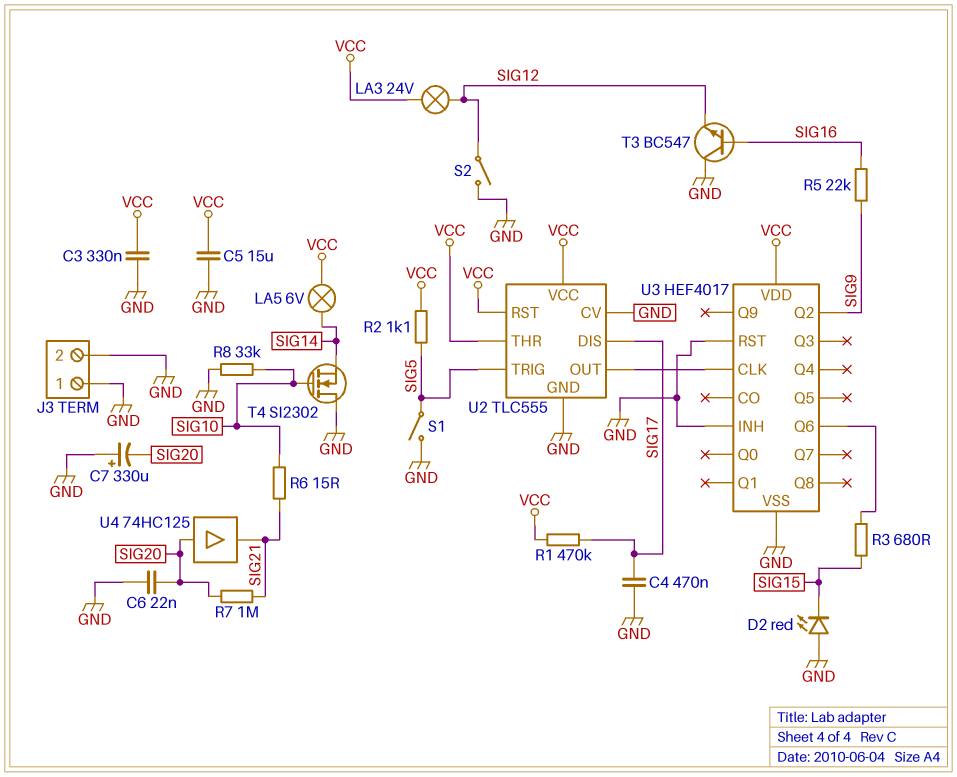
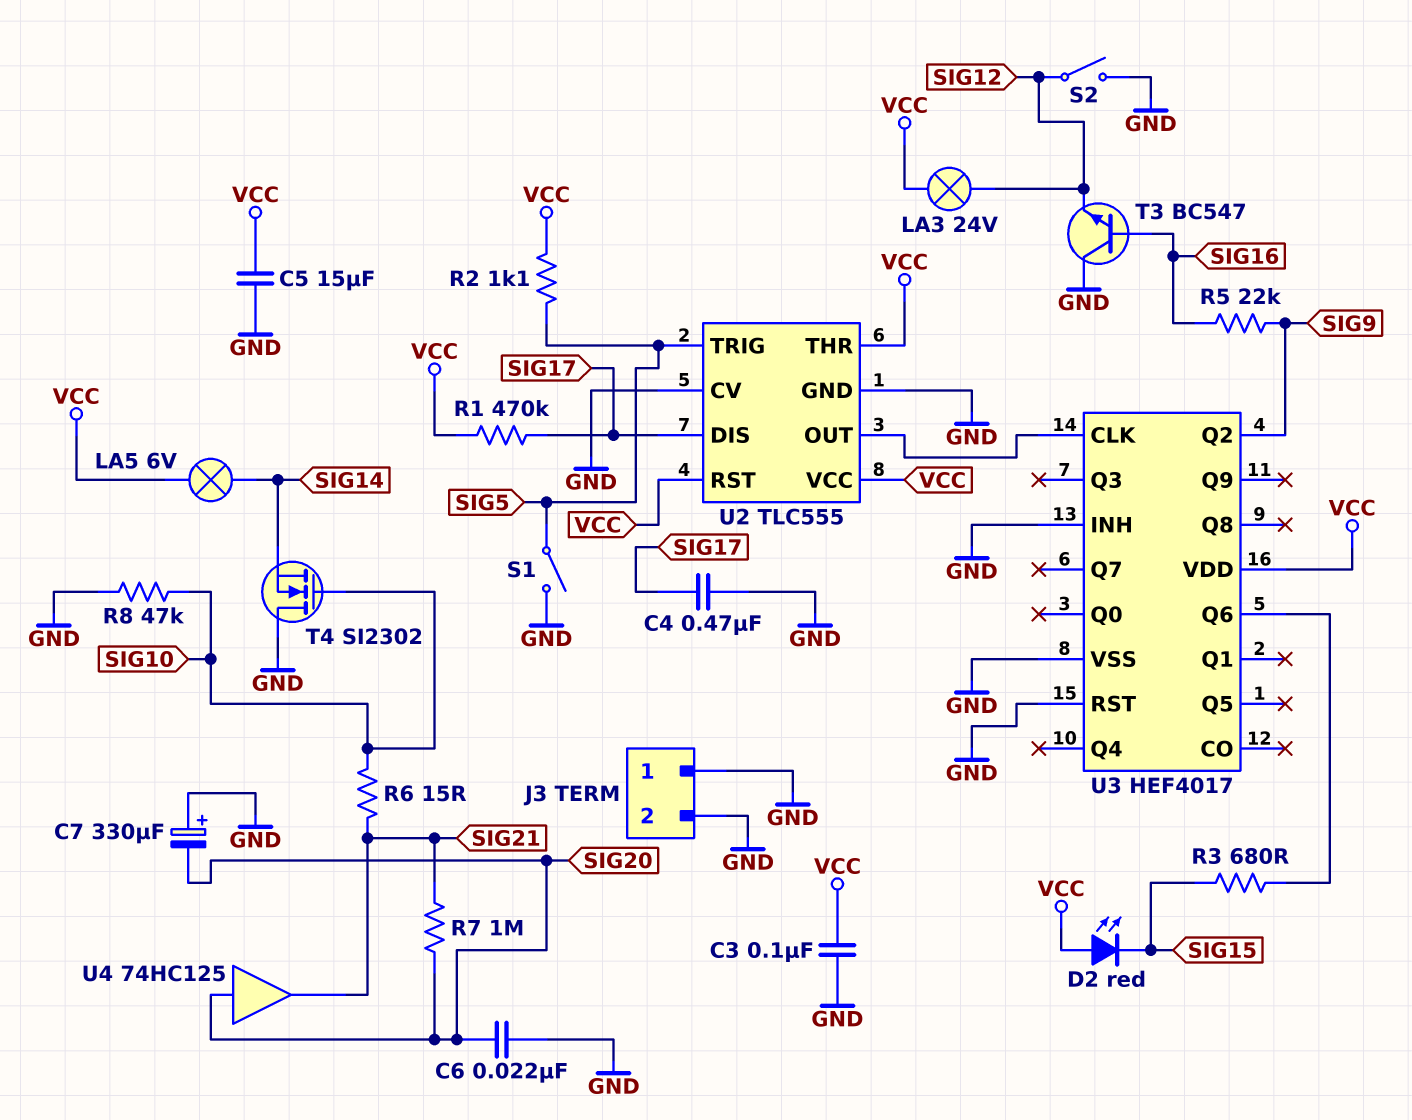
C3: 330nF (GND, VCC) -> 100nF (GND, VCC)
D2: LED red (A GND, K SIG15) -> LED red (A VCC, K SIG15)
R8: 33k (GND, SIG10) -> 47k (GND, SIG10)

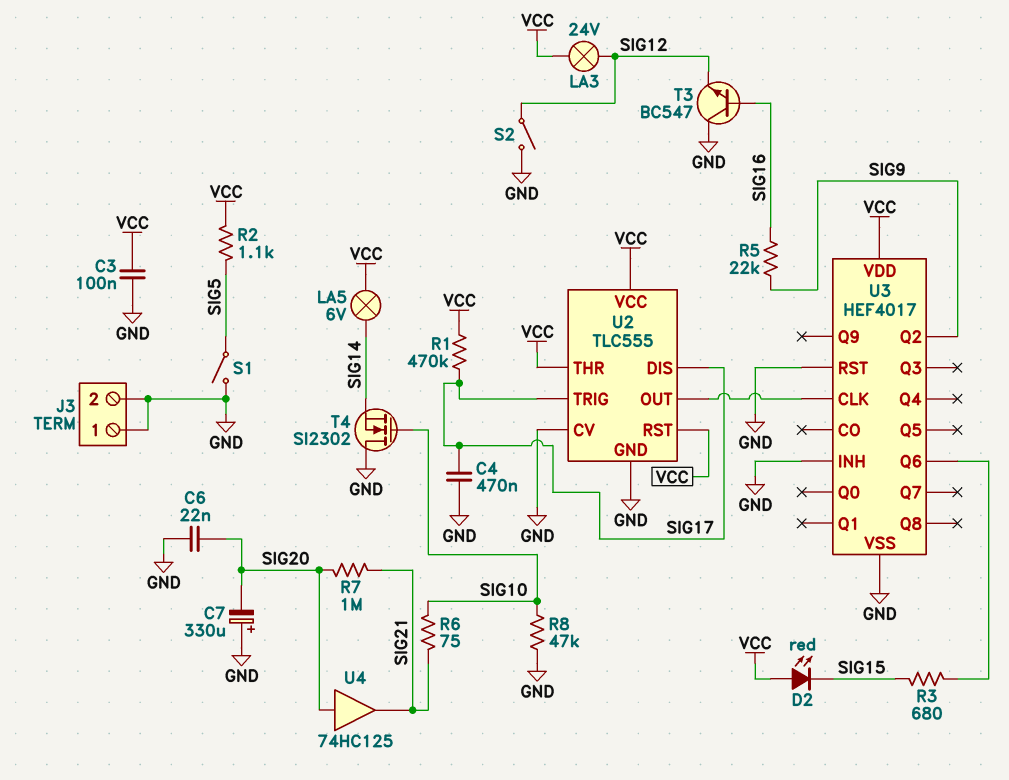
C5: 15uF (GND, VCC) -> none
R6: 15 (SIG10, SIG21) -> 75 (SIG10, SIG21)
U2 pin TRIG: SIG5 -> SIG17

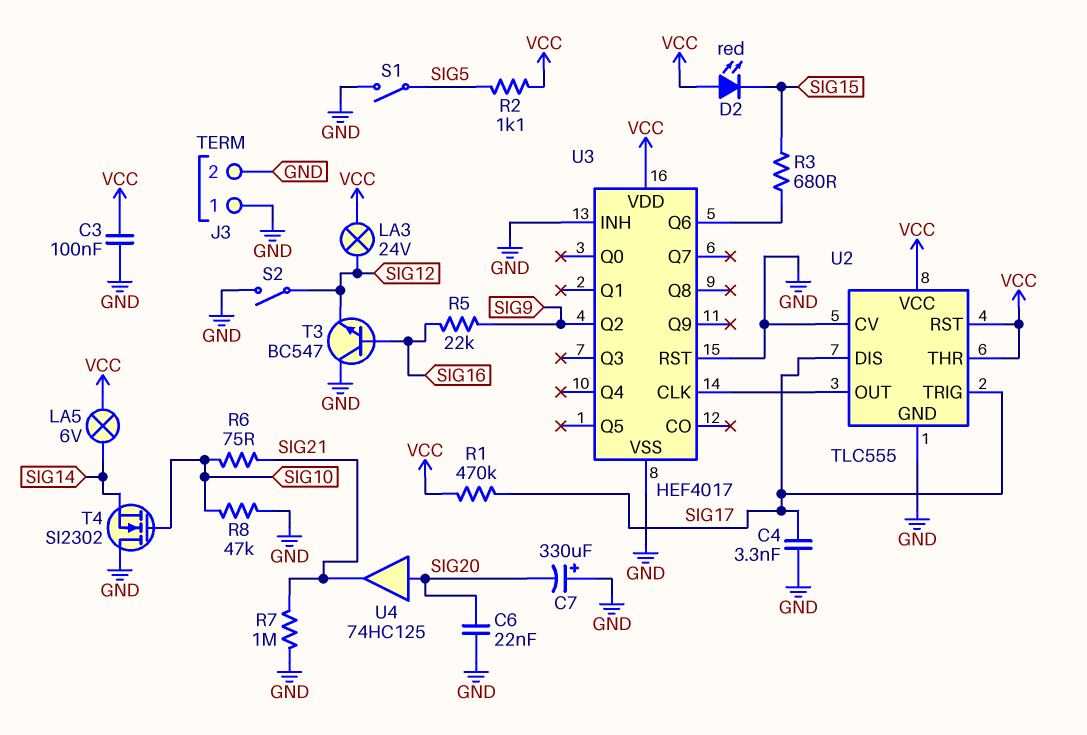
C4: 470nF (GND, SIG17) -> 3.3nF (GND, SIG17)
R7: 1M (SIG20, SIG21) -> 1M (GND, SIG21)

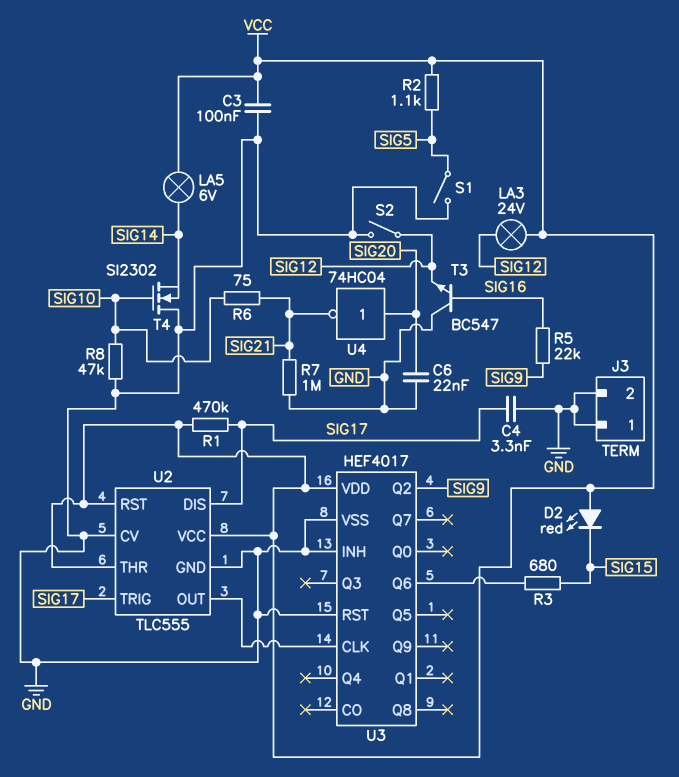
C7: 330uF (plus GND, minus SIG20) -> none
U4: buffer 74HC125 (in SIG20, out SIG21) -> NOT 74HC04 (in SIG20, out SIG21)

